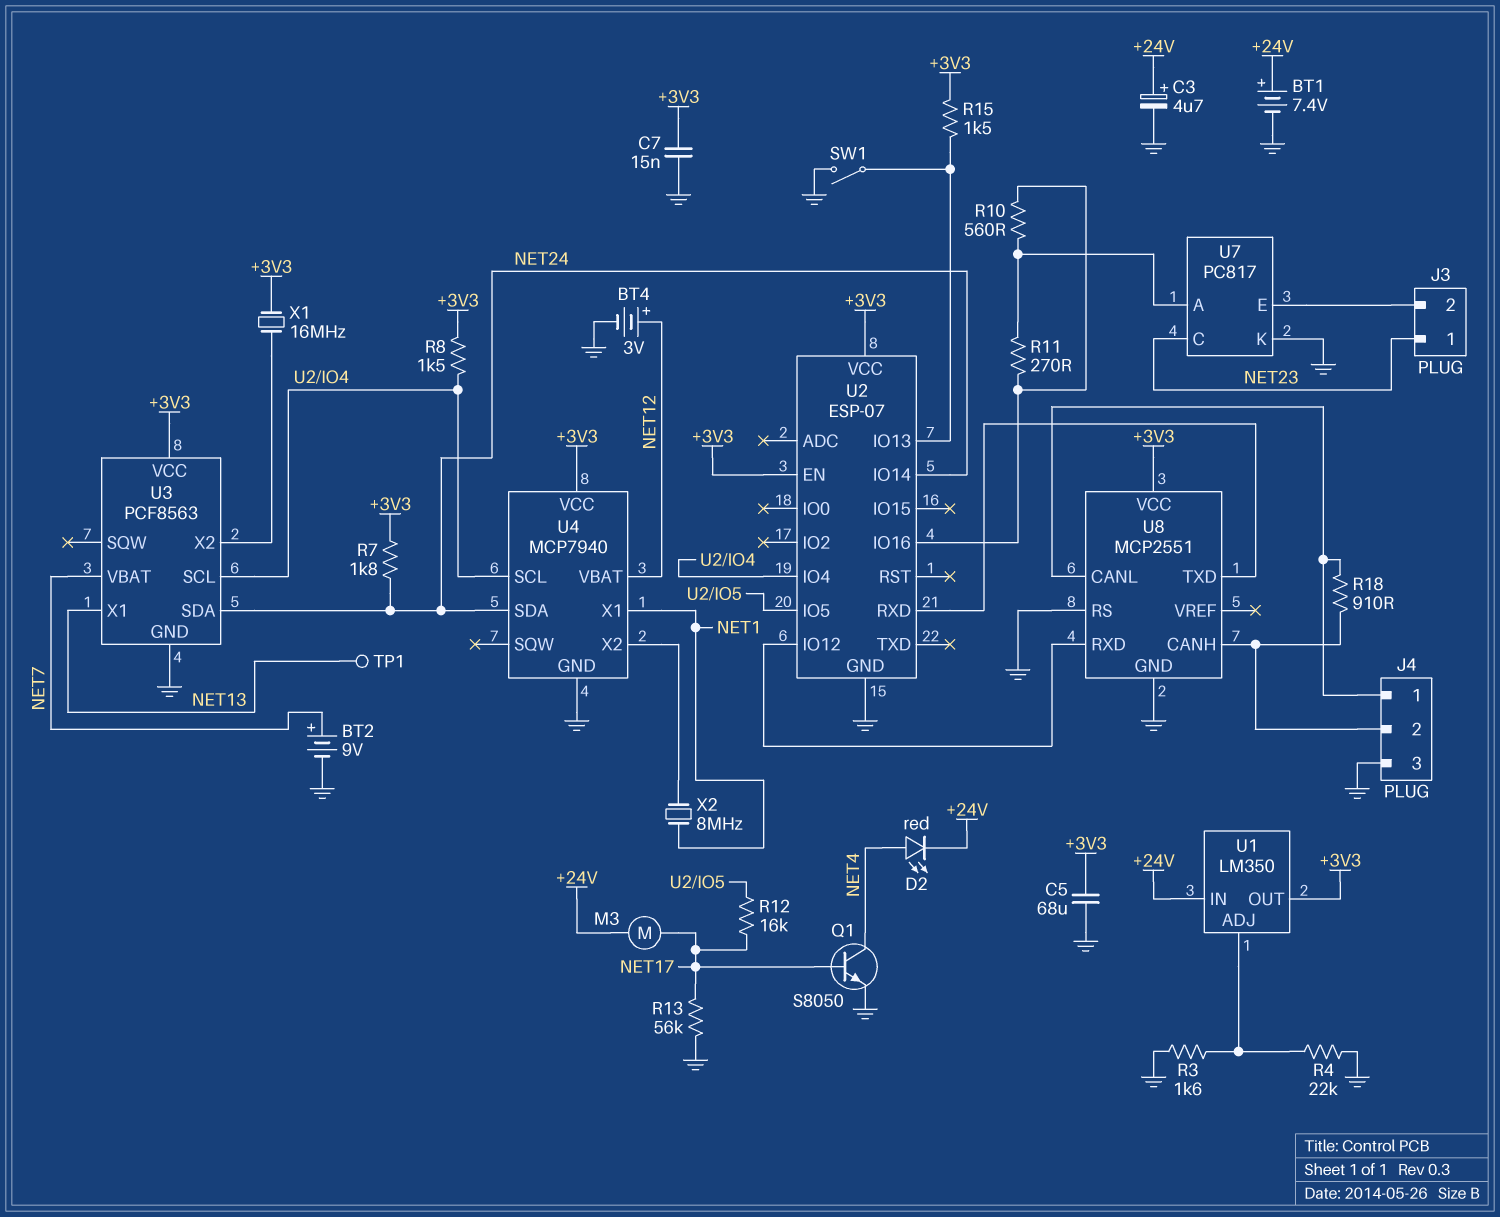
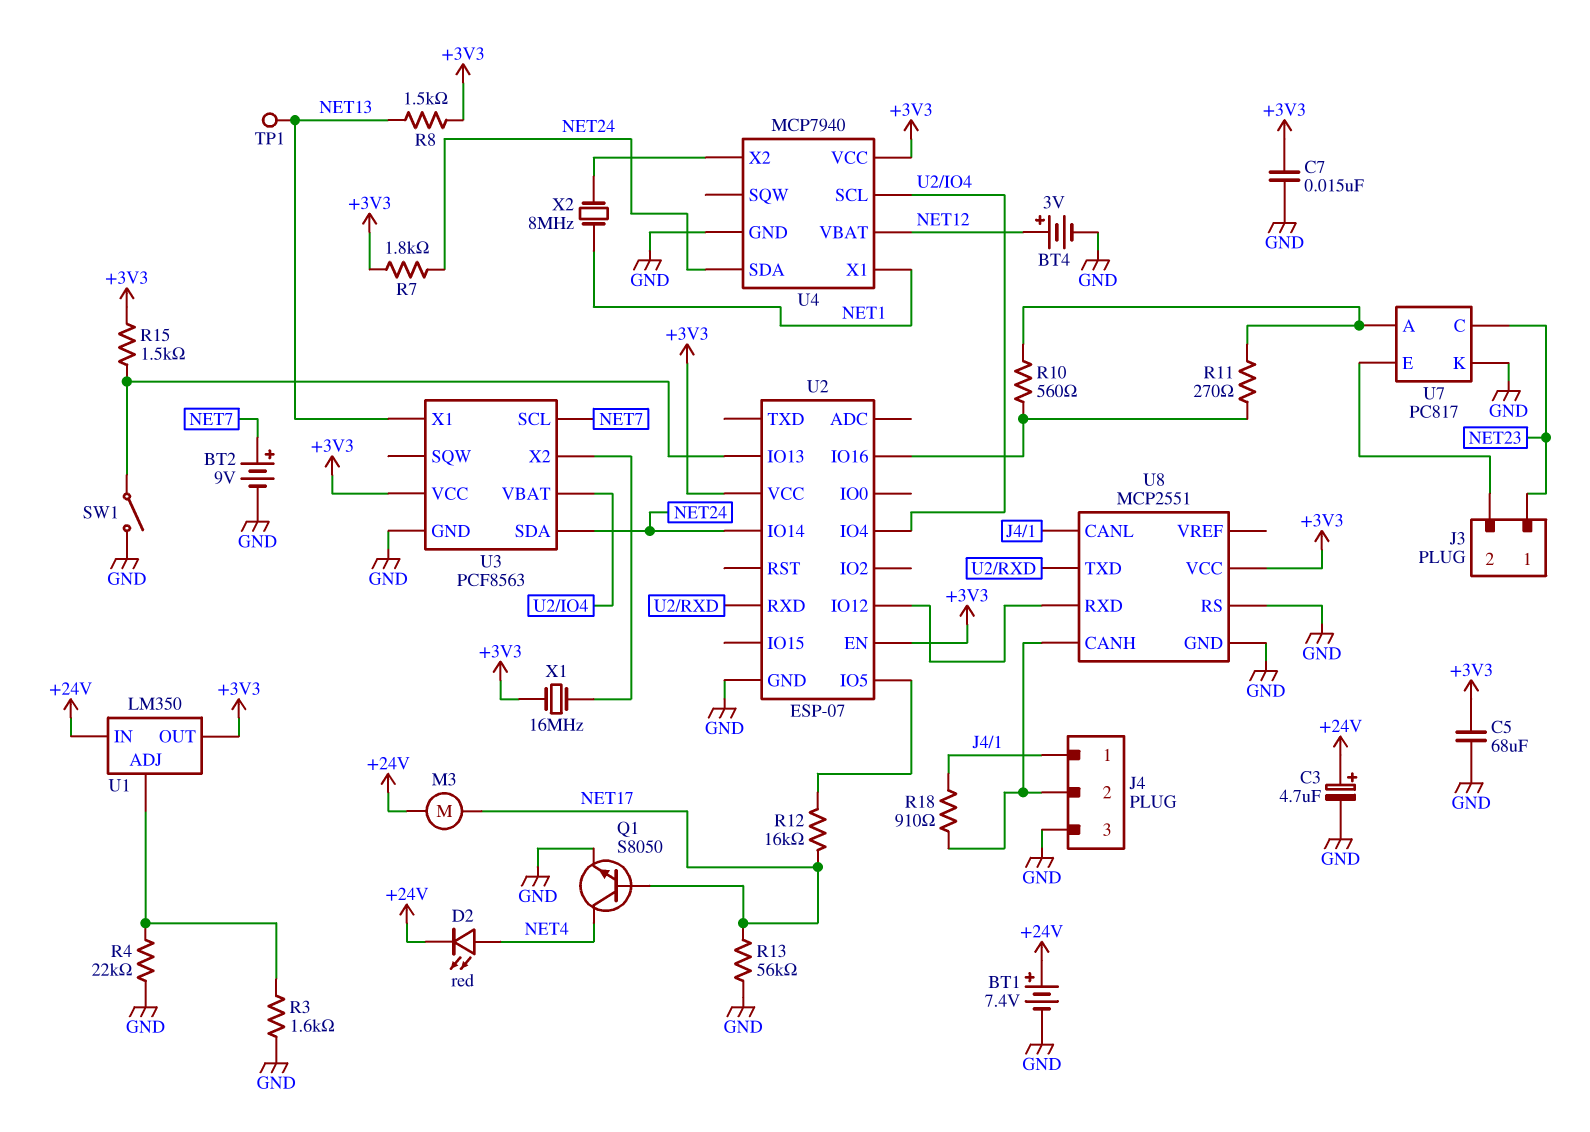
R8: 1.5k (+3V3, U2/IO4) -> 1.5k (+3V3, NET13)
U3 pin SCL: U2/IO4 -> NET7
U3 pin VBAT: NET7 -> U2/IO4

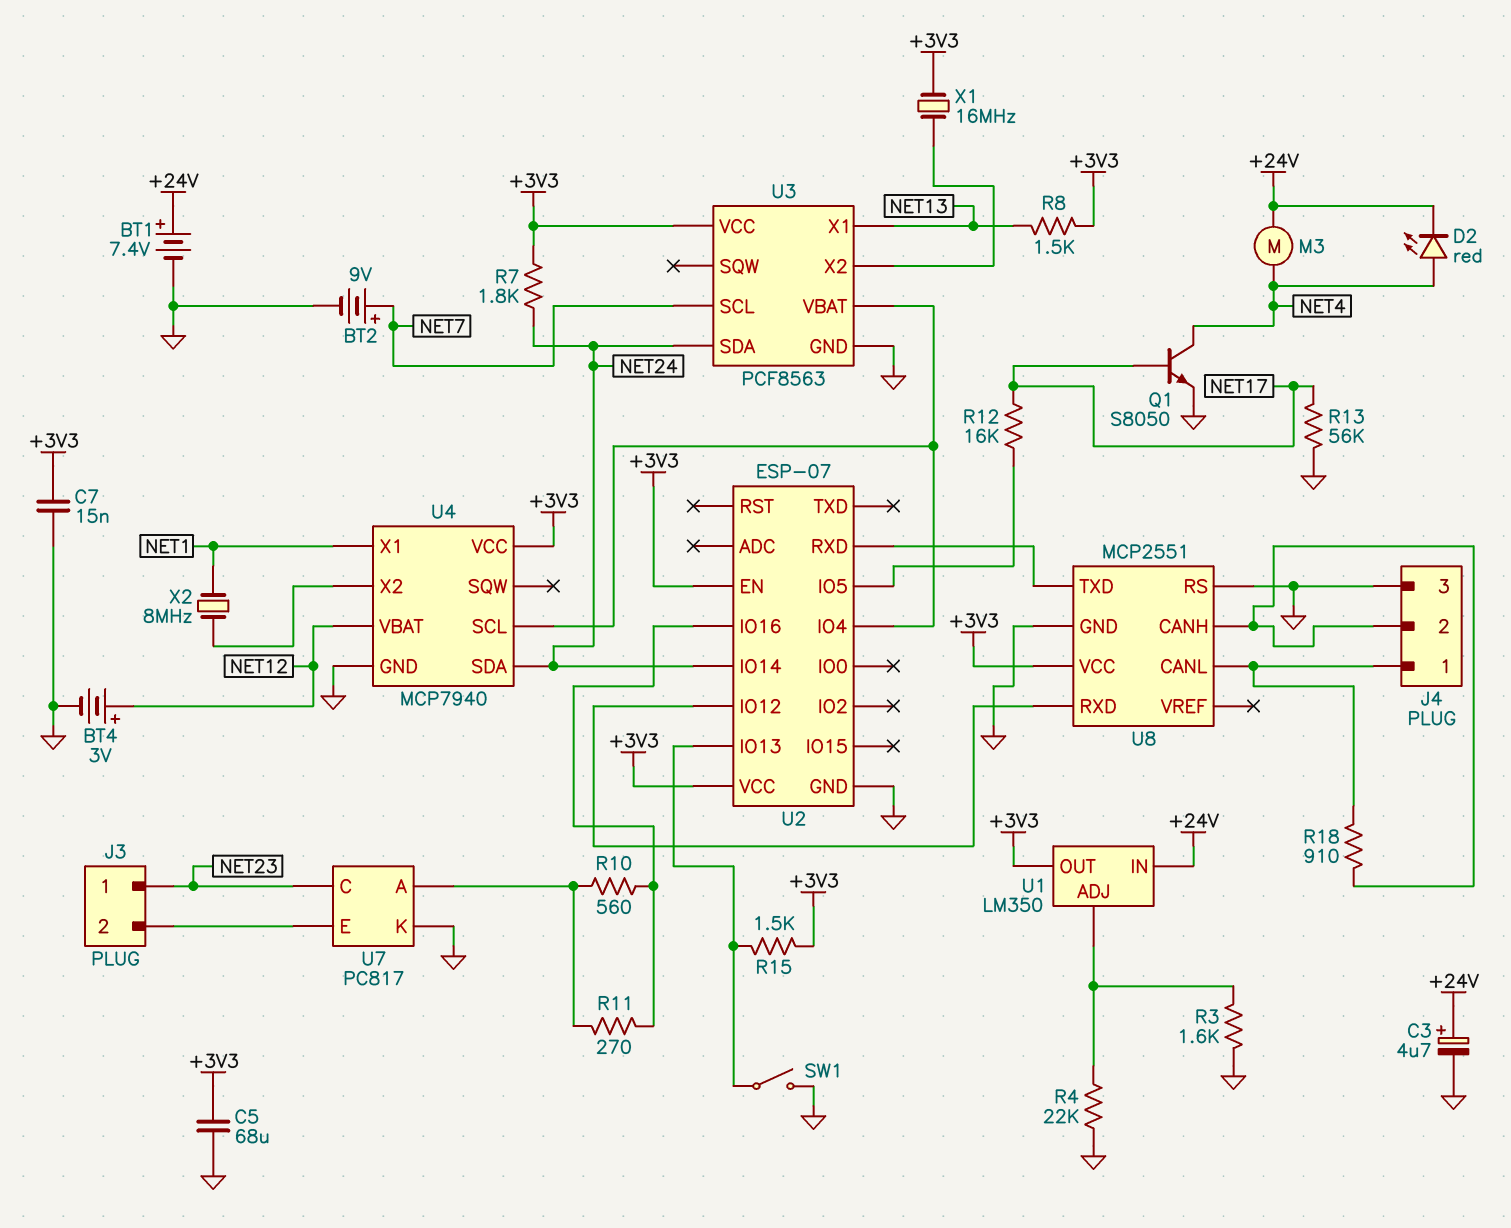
M3: motor (+24V, NET17) -> motor (+24V, NET4)
TP1: test point (NET13) -> none

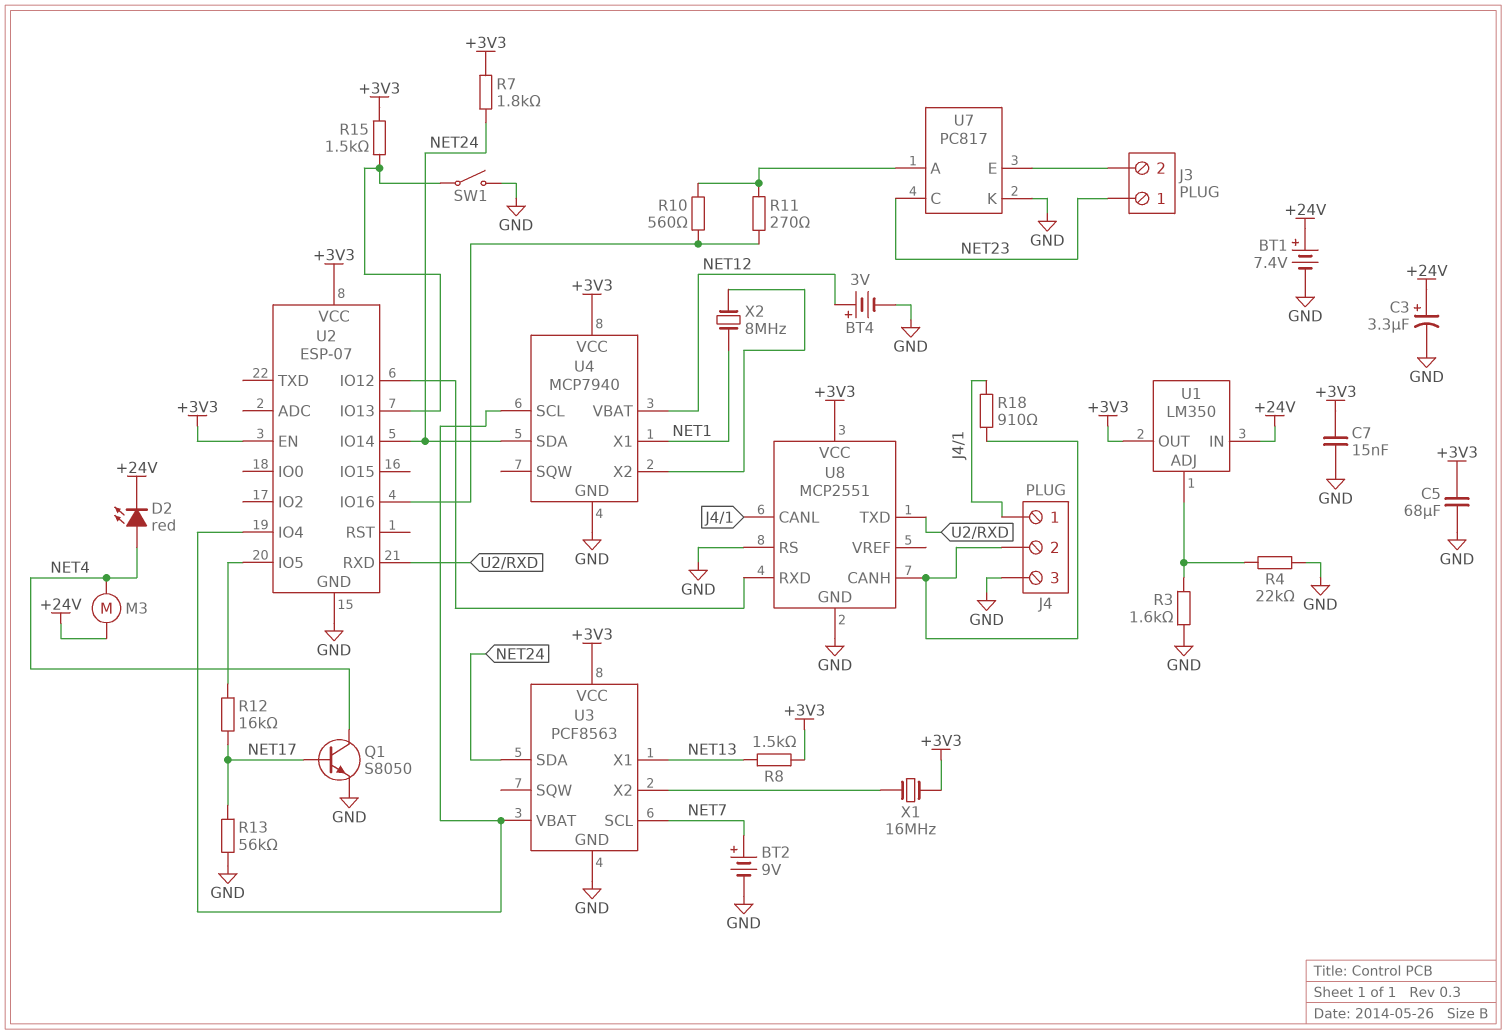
C3: 4.7uF (plus +24V, minus GND) -> 3.3uF (plus +24V, minus GND)

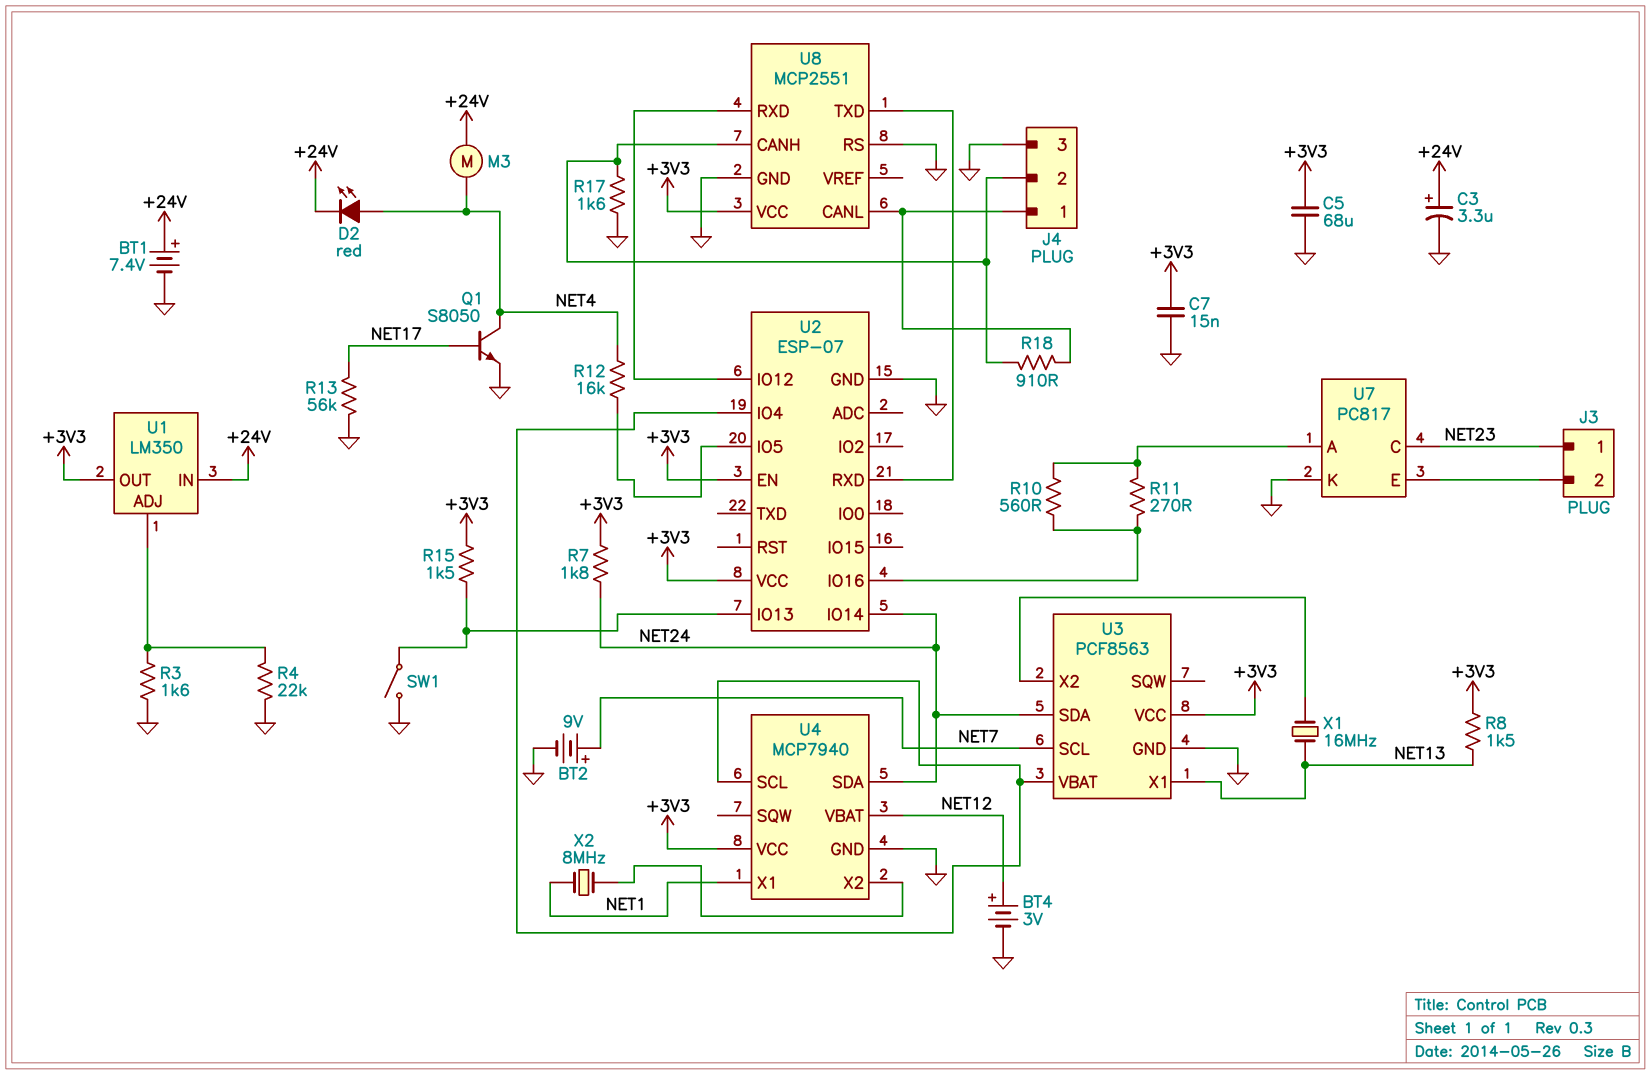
R12: 16k (NET17, U2/IO5) -> 16k (NET4, U2/IO5)
R17: none -> 1.6k (GND, J4/2)
X1: 16MHz (+3V3, U3/X2) -> 16MHz (NET13, U3/X2)

